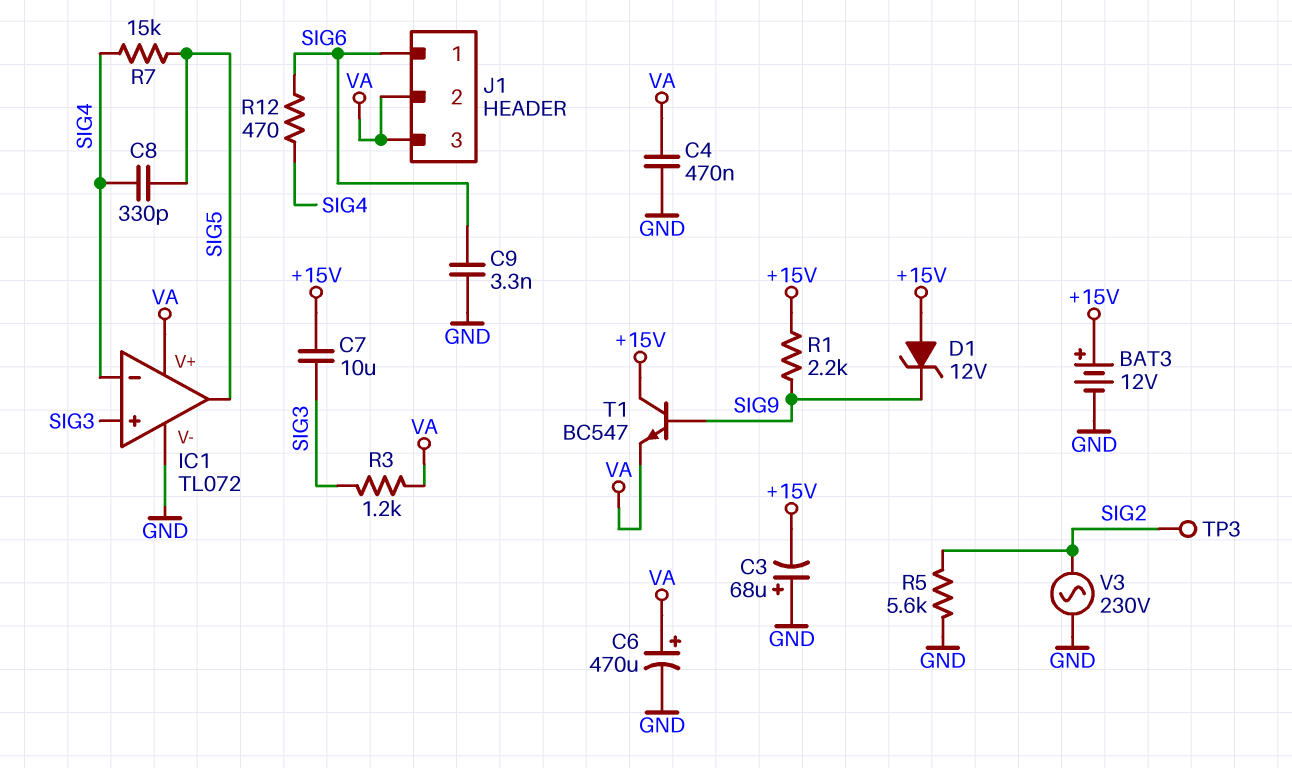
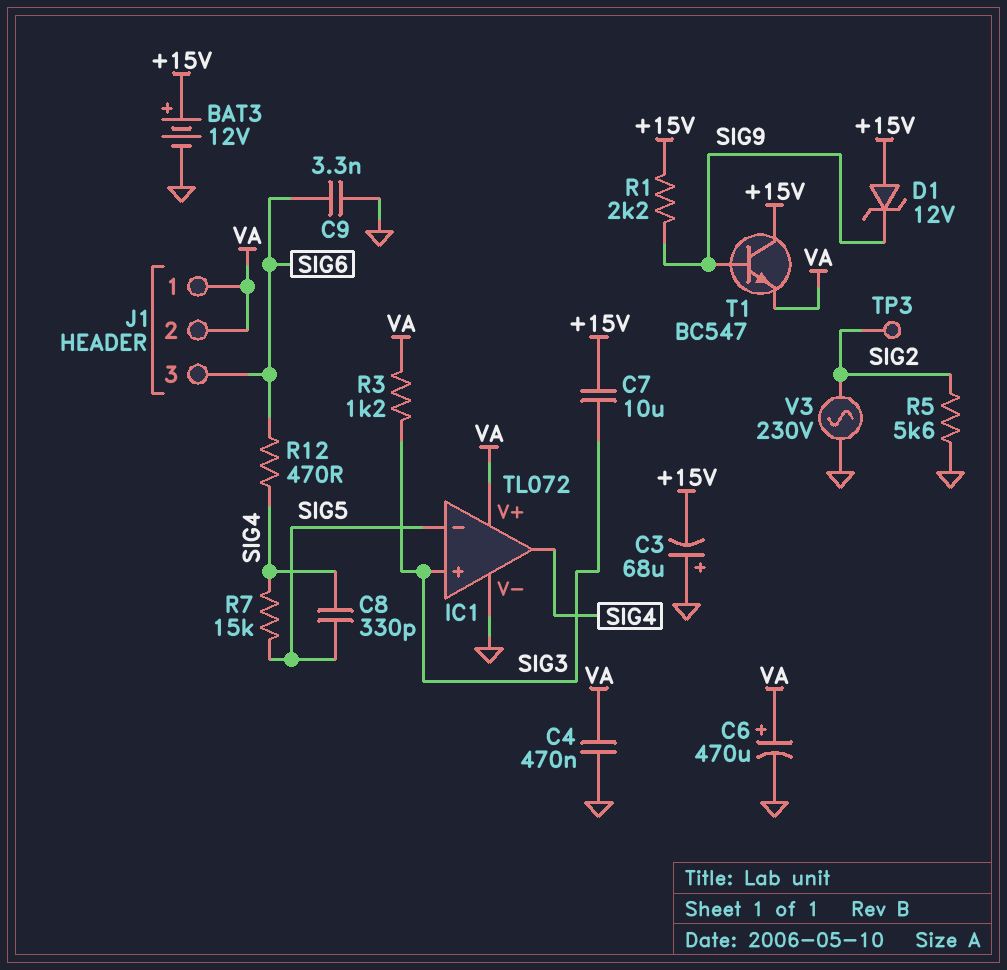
IC1 pin in-: SIG4 -> SIG5
IC1 pin out: SIG5 -> SIG4
J1 pin 1: SIG6 -> VA
J1 pin 3: VA -> SIG6

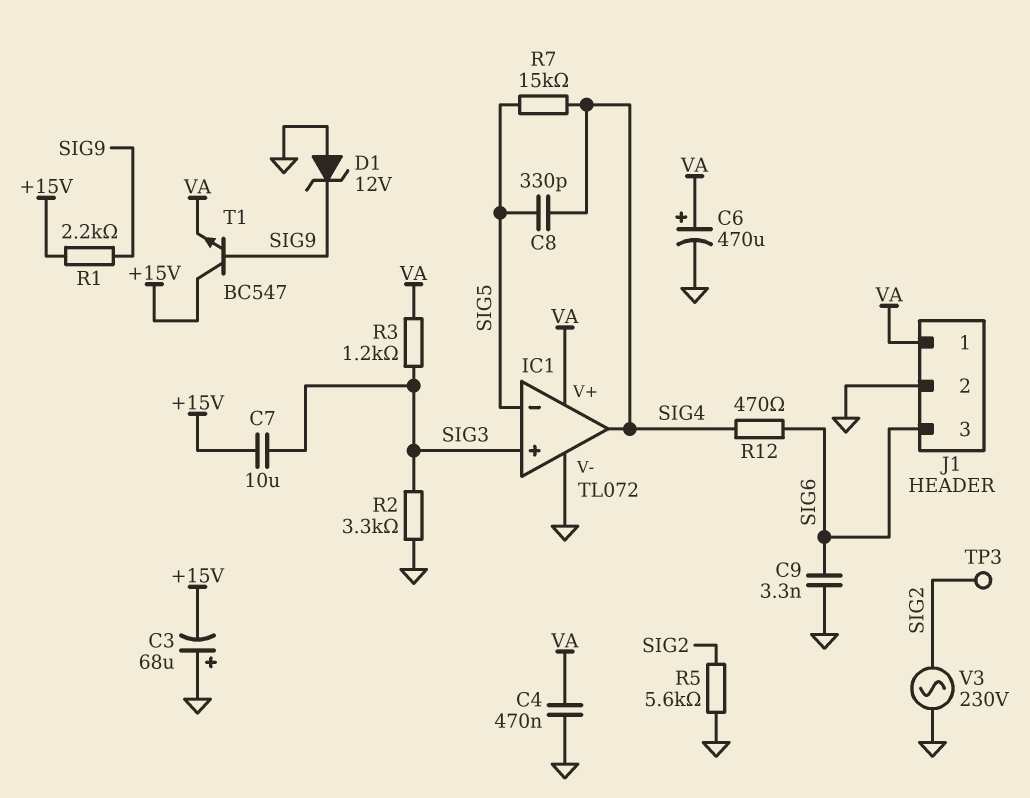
BAT3: 12V (plus +15V, minus GND) -> none
D1: zener 12V (A +15V, K SIG9) -> zener 12V (A GND, K SIG9)
J1 pin 2: VA -> GND
R2: none -> 3.3k (GND, SIG3)

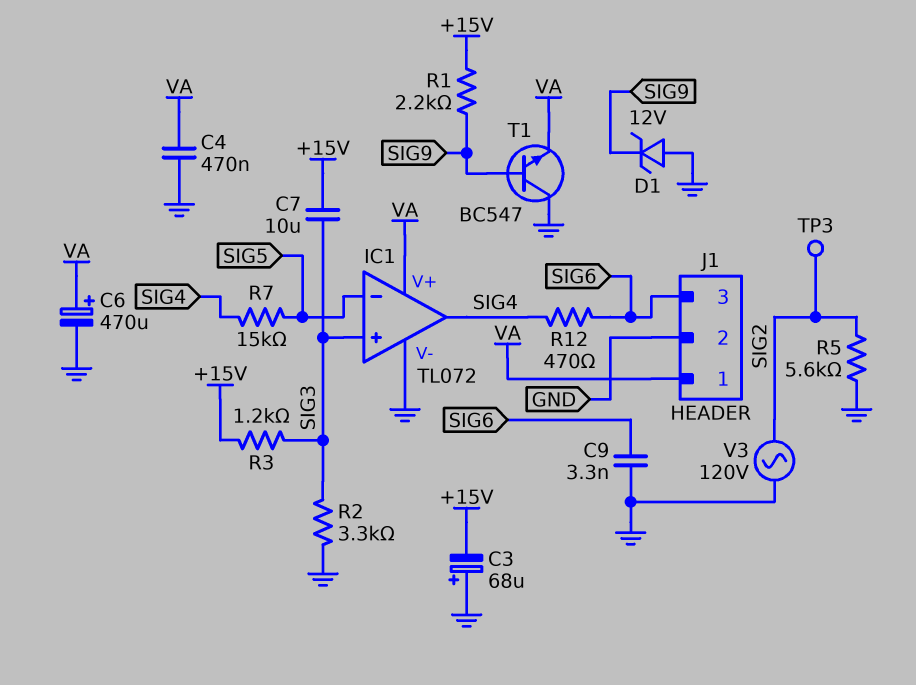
C8: 330pF (SIG4, SIG5) -> none
R3: 1.2k (SIG3, VA) -> 1.2k (+15V, SIG3)
T1: NPN BC547 (B SIG9, C +15V, E VA) -> NPN BC547 (B SIG9, C GND, E VA)
V3: AC 230V (GND, SIG2) -> AC 120V (GND, SIG2)

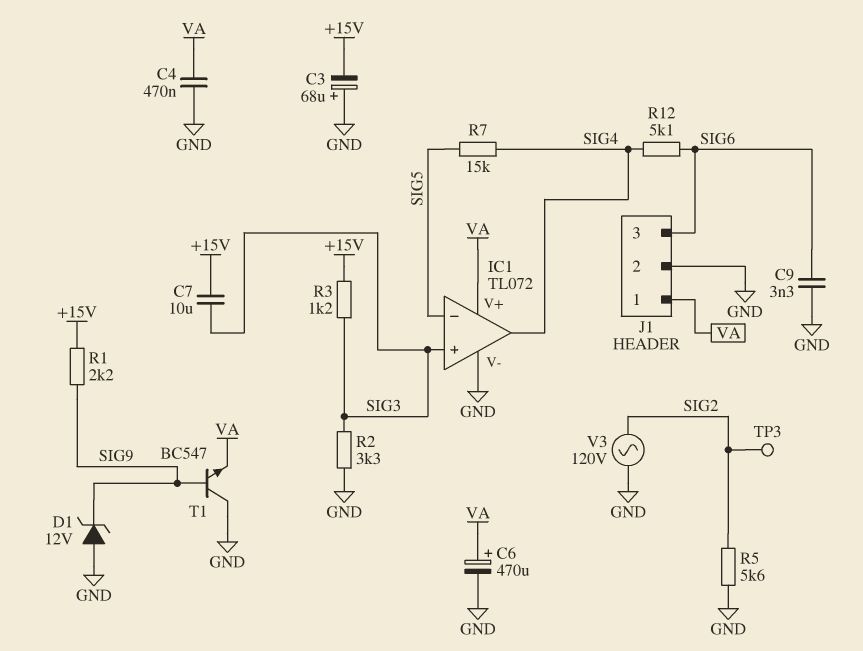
R12: 470 (SIG4, SIG6) -> 5.1k (SIG4, SIG6)

